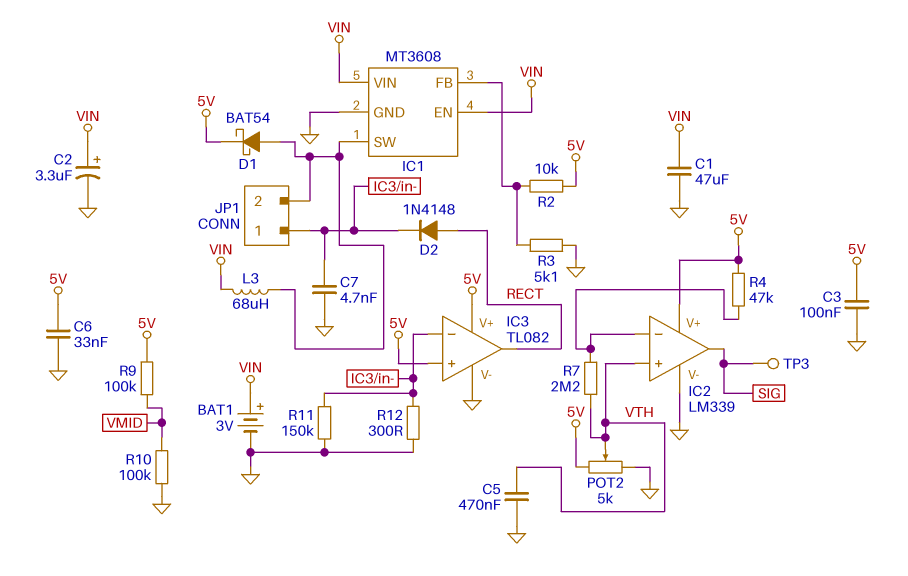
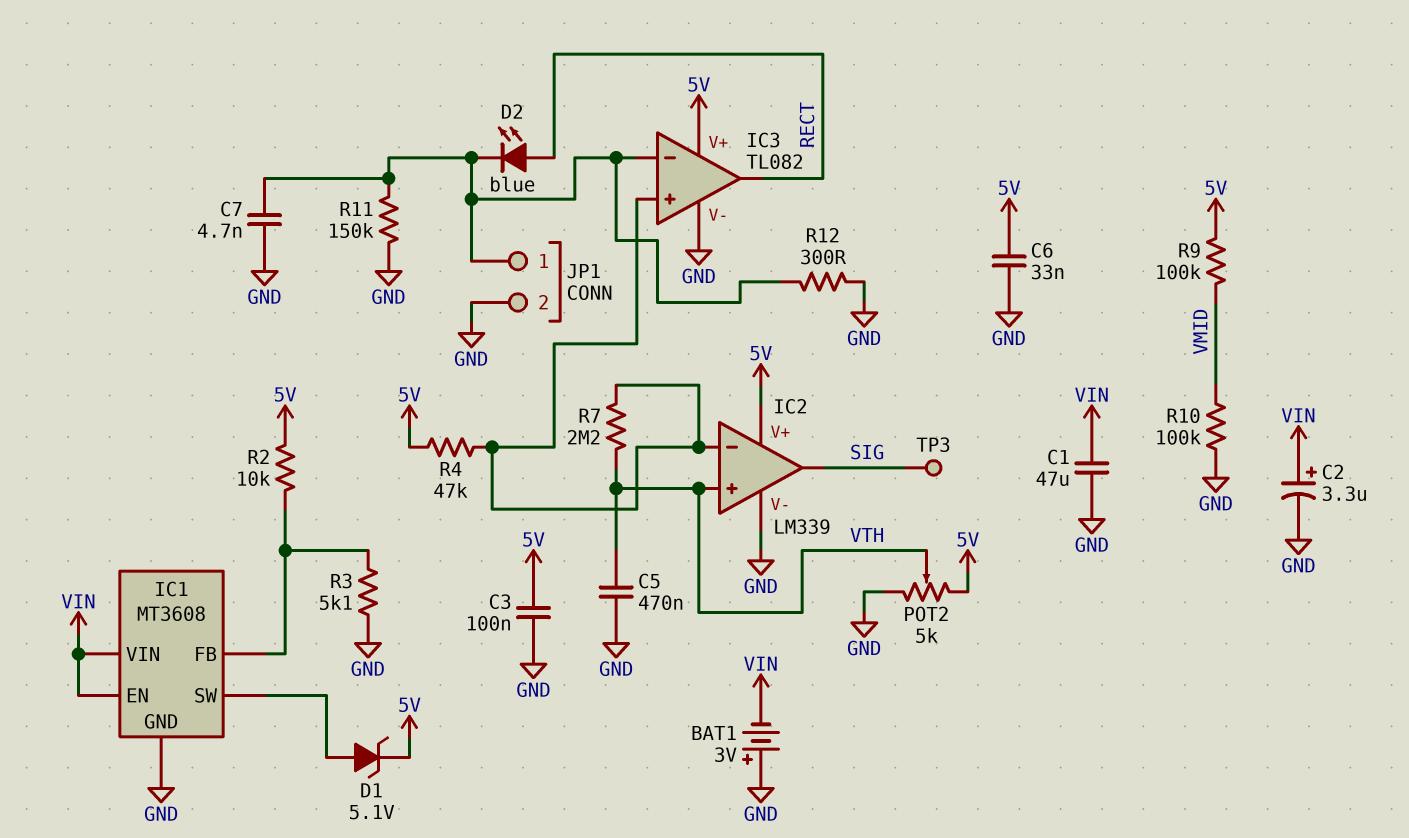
BAT1: 3V (plus VIN, minus GND) -> 3V (plus GND, minus VIN)
D1: schottky BAT54 (A IC1/SW, K 5V) -> zener 5.1V (A IC1/SW, K 5V)
D2: diode 1N4148 (A RECT, K IC3/in-) -> LED blue (A RECT, K IC3/in-)
IC3 pin in+: 5V -> IC2/in-
JP1 pin 2: IC1/SW -> GND
L3: 68uH (IC1/SW, VIN) -> none

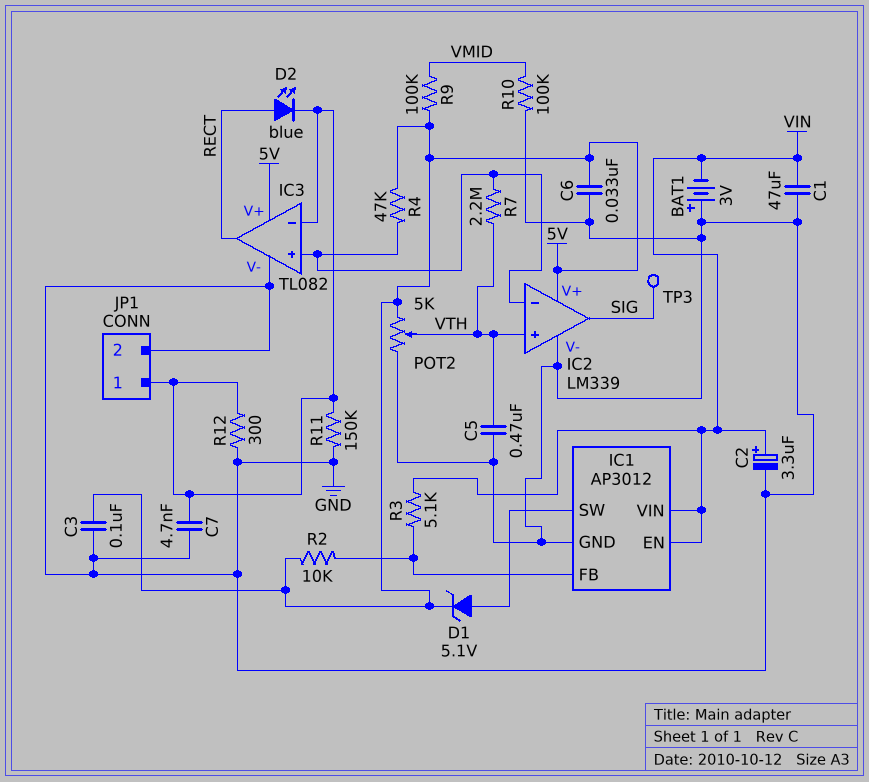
IC1: MT3608 -> AP3012
R3: 5.1k (GND, IC1/FB) -> 5.1k (IC1/FB, VIN)

